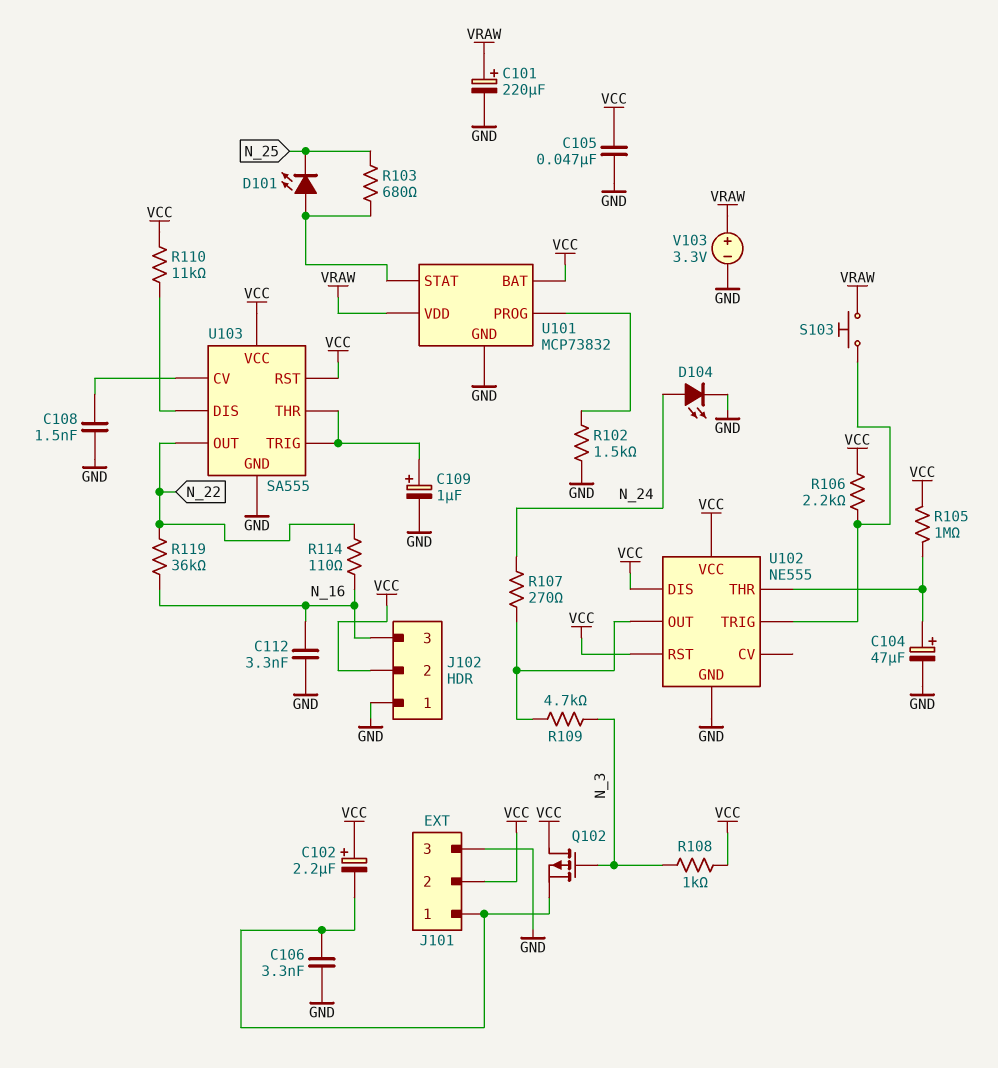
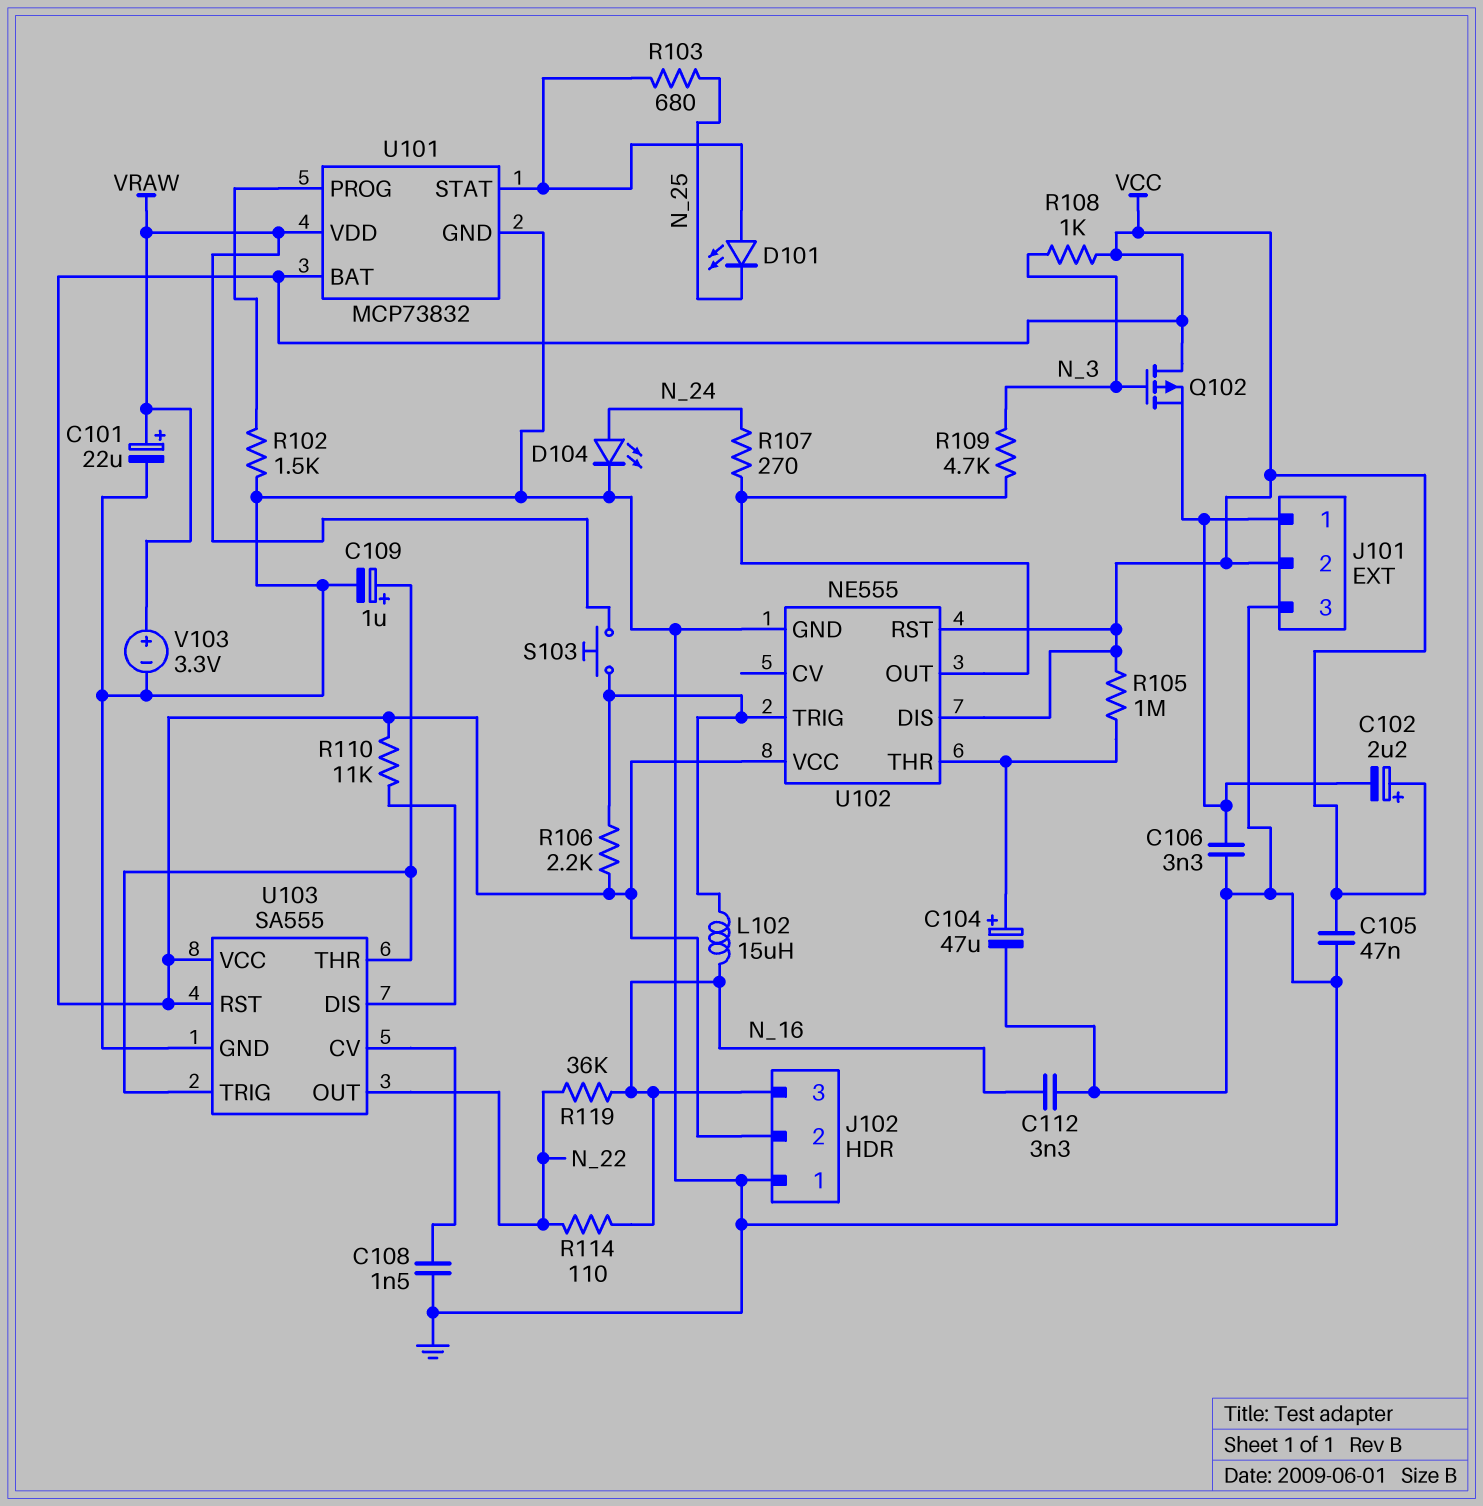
C101: 220uF (plus VRAW, minus GND) -> 22uF (plus VRAW, minus GND)
L102: none -> 15uH (N_16, U102/TRIG)

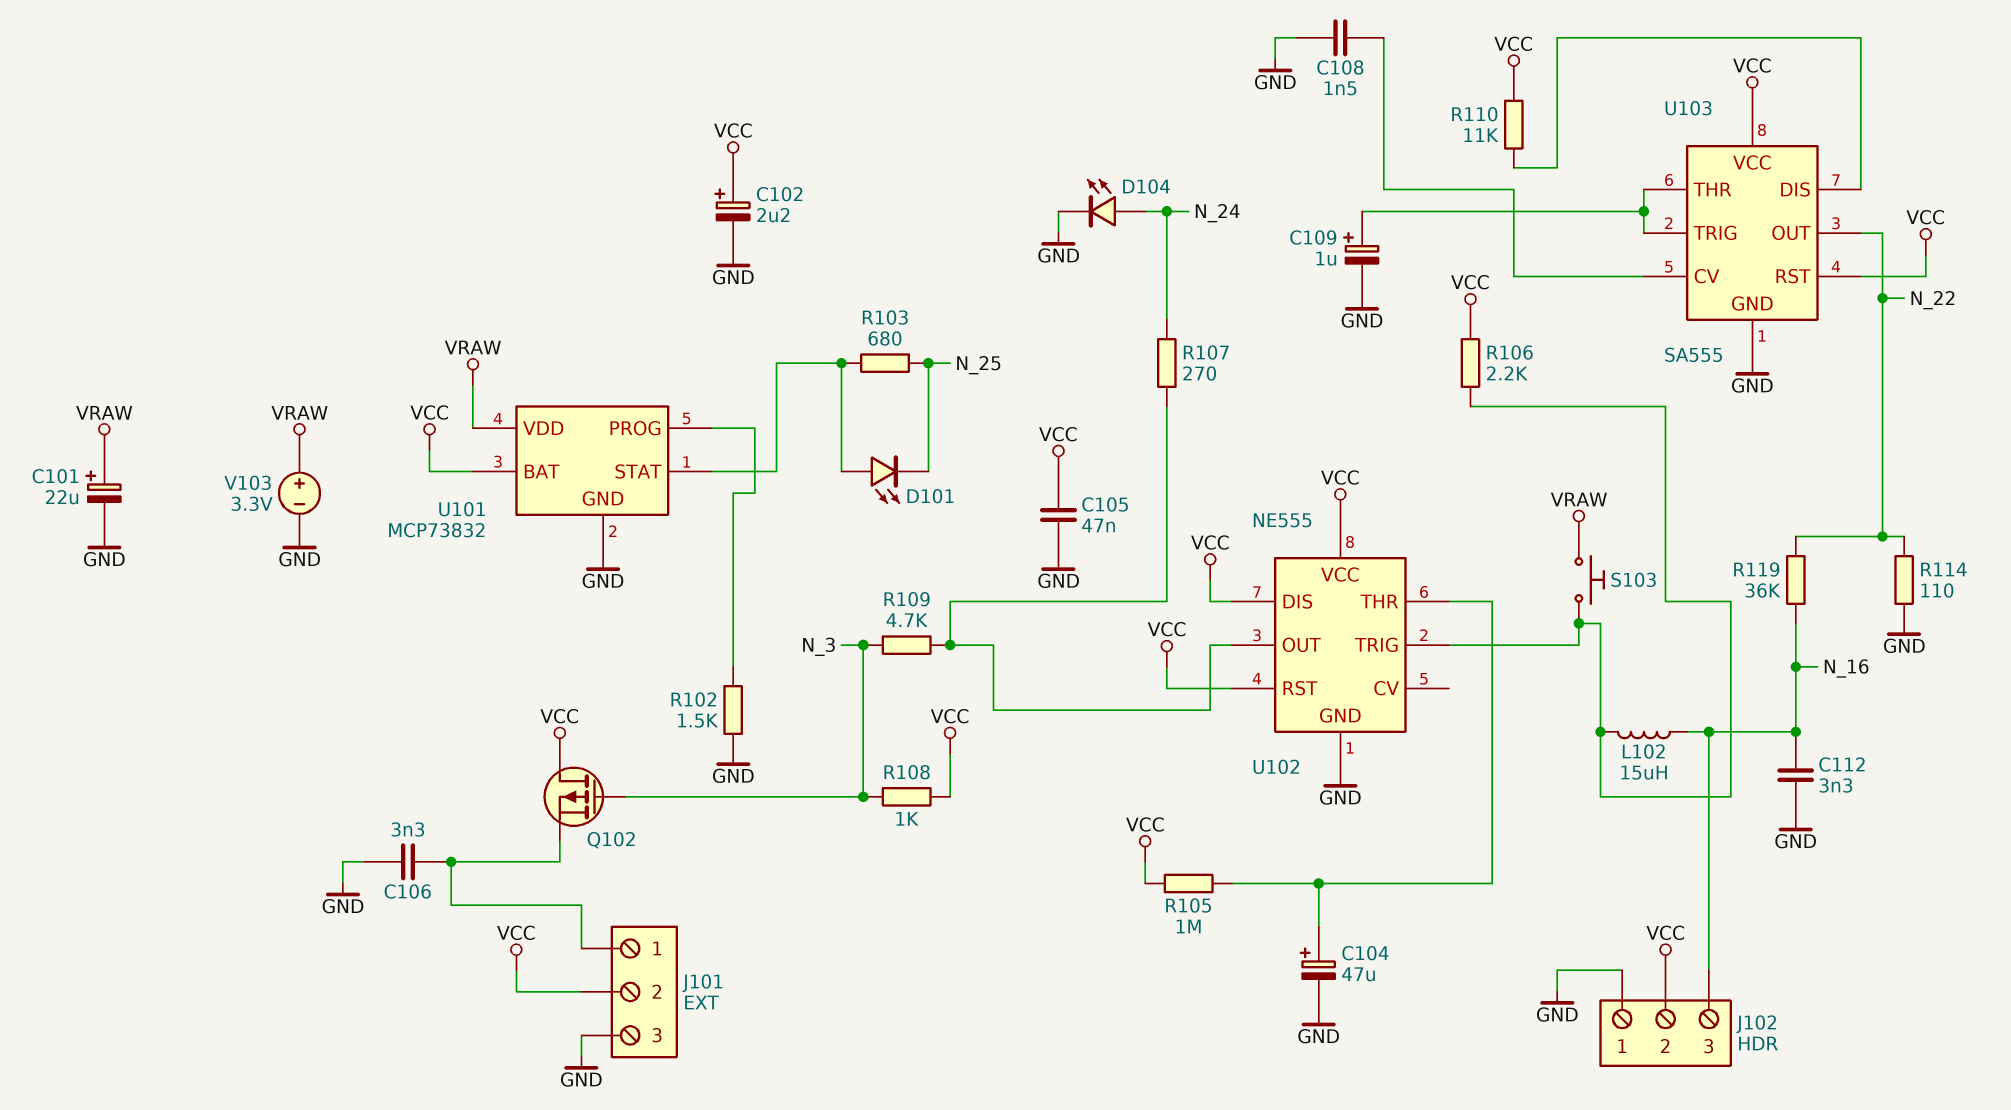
C102: 2.2uF (plus VCC, minus J101/1) -> 2.2uF (plus VCC, minus GND)
R114: 110 (N_16, N_22) -> 110 (GND, N_22)

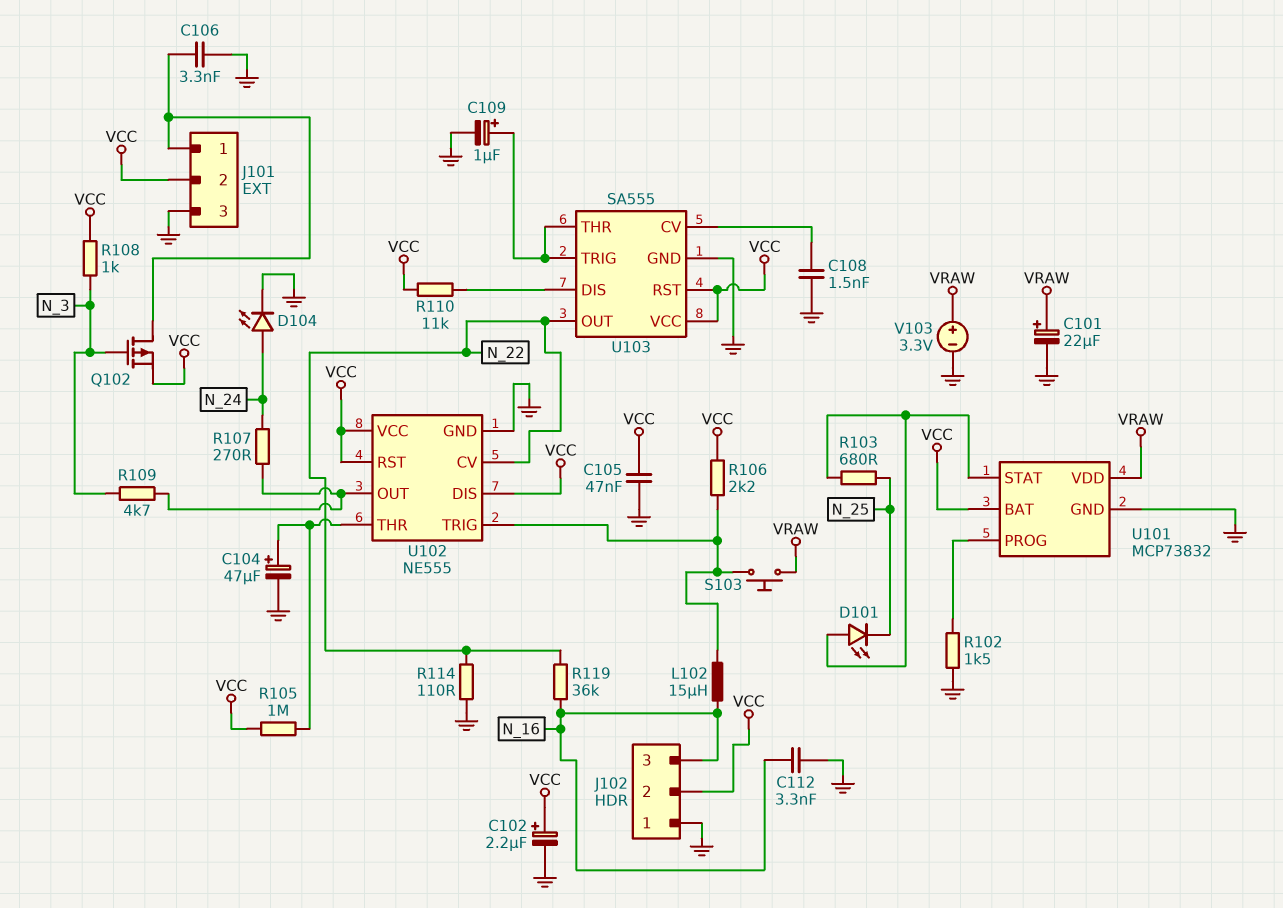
Q102: PMOS (G N_3, D VCC, S J101/1) -> PMOS (G N_3, D J101/1, S VCC)
U102 pin CV: none -> N_22

